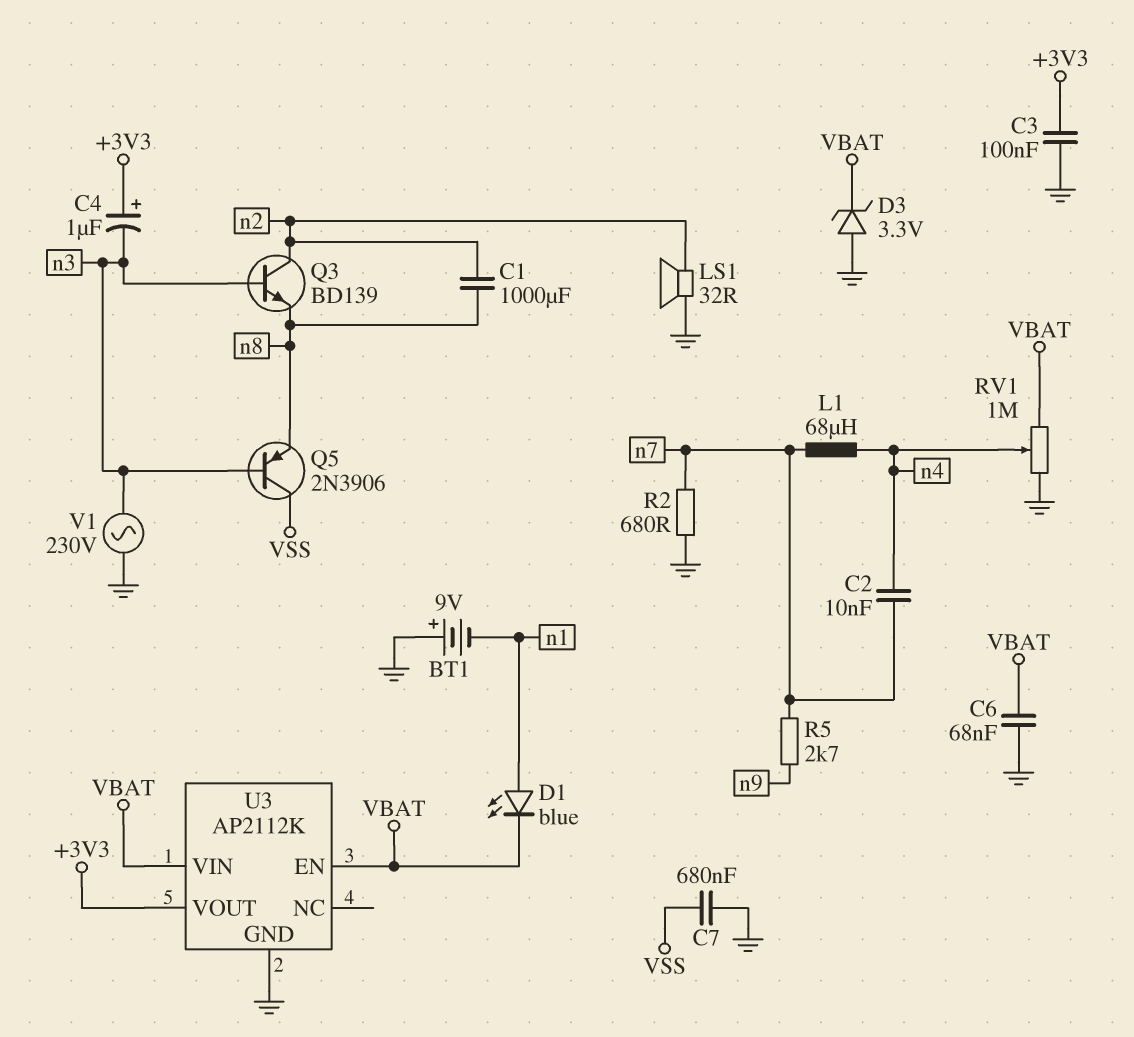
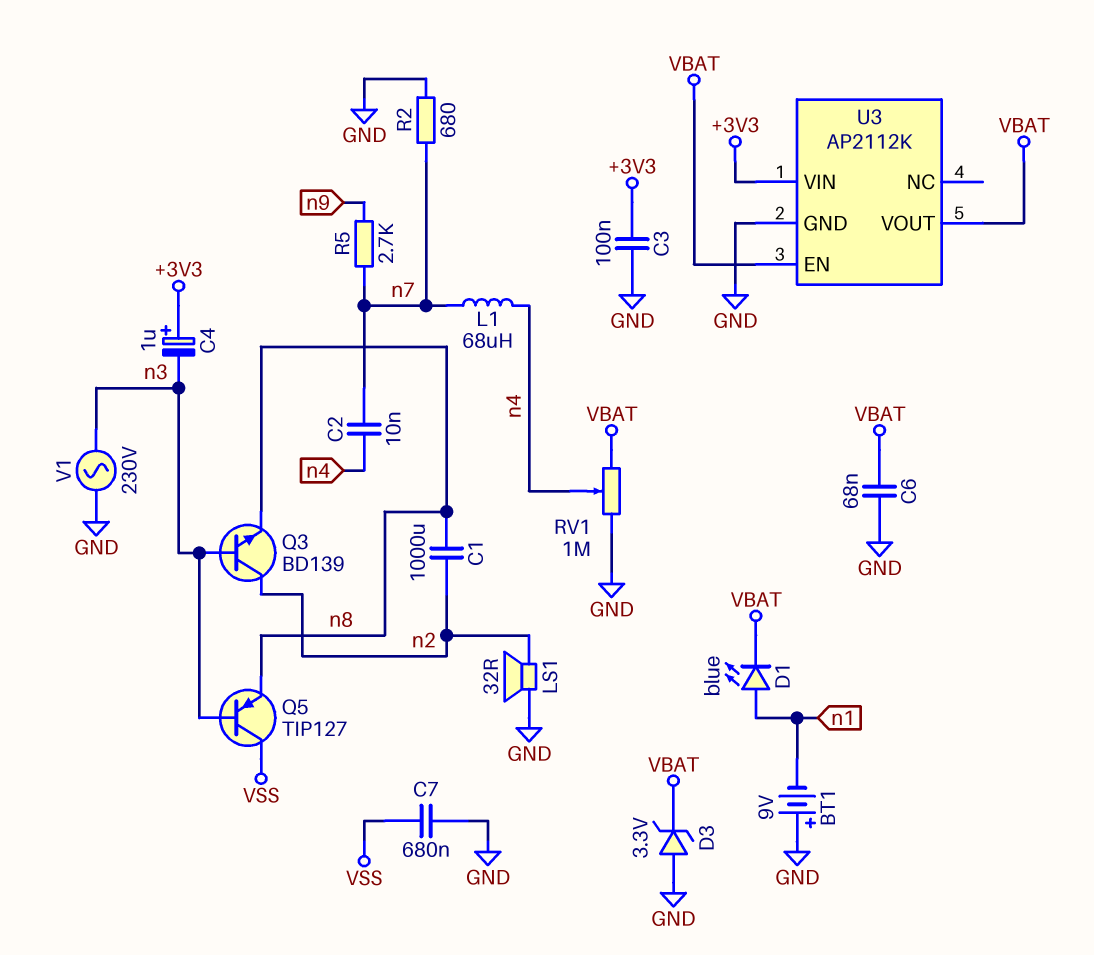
Q5: PNP 2N3906 (B n3, C VSS, E n8) -> PNP TIP127 (B n3, C VSS, E n8)
U3 pin VIN: VBAT -> +3V3
U3 pin VOUT: +3V3 -> VBAT

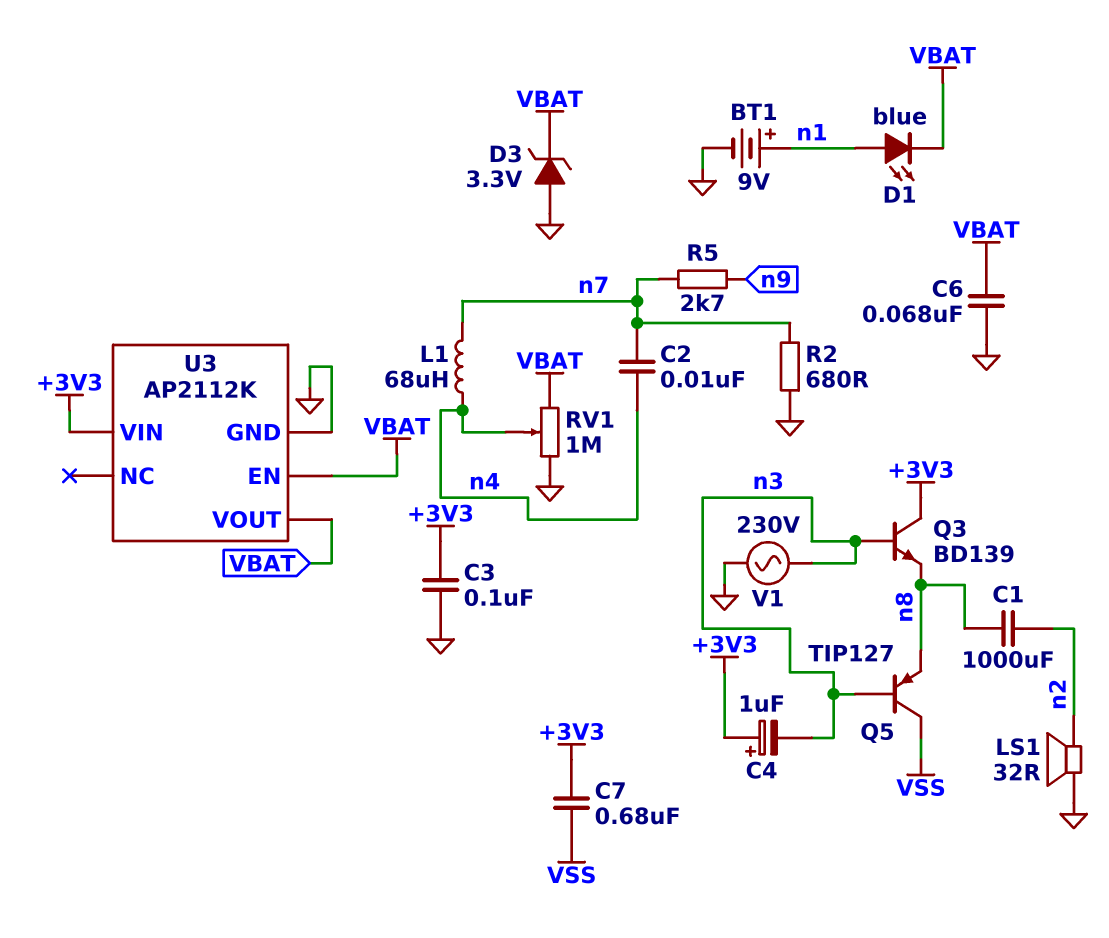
BT1: 9V (plus GND, minus n1) -> 9V (plus n1, minus GND)
C7: 680nF (GND, VSS) -> 680nF (+3V3, VSS)
Q3: NPN BD139 (B n3, C n2, E n8) -> NPN BD139 (B n3, C +3V3, E n8)

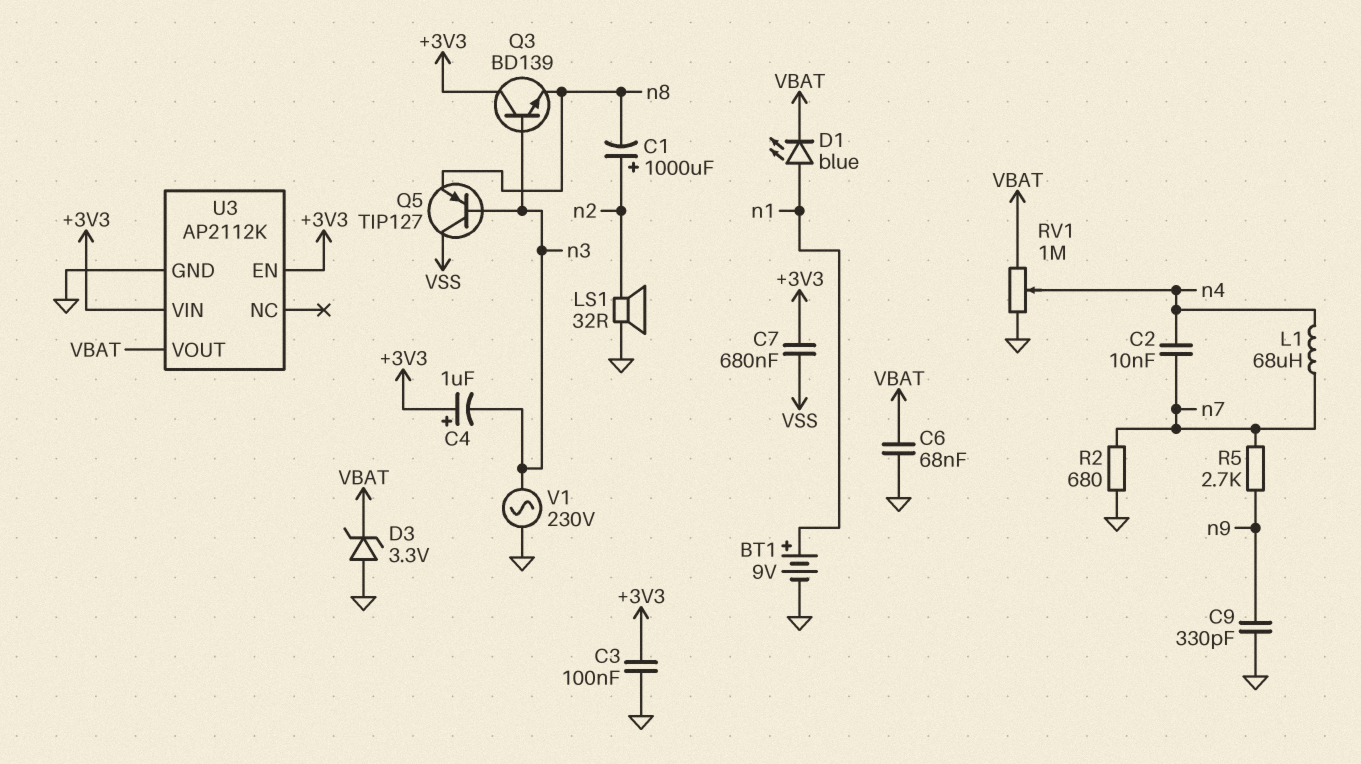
C1: 1000uF (n2, n8) -> 1000uF (plus n2, minus n8)
C9: none -> 330pF (GND, n9)
U3 pin EN: VBAT -> +3V3

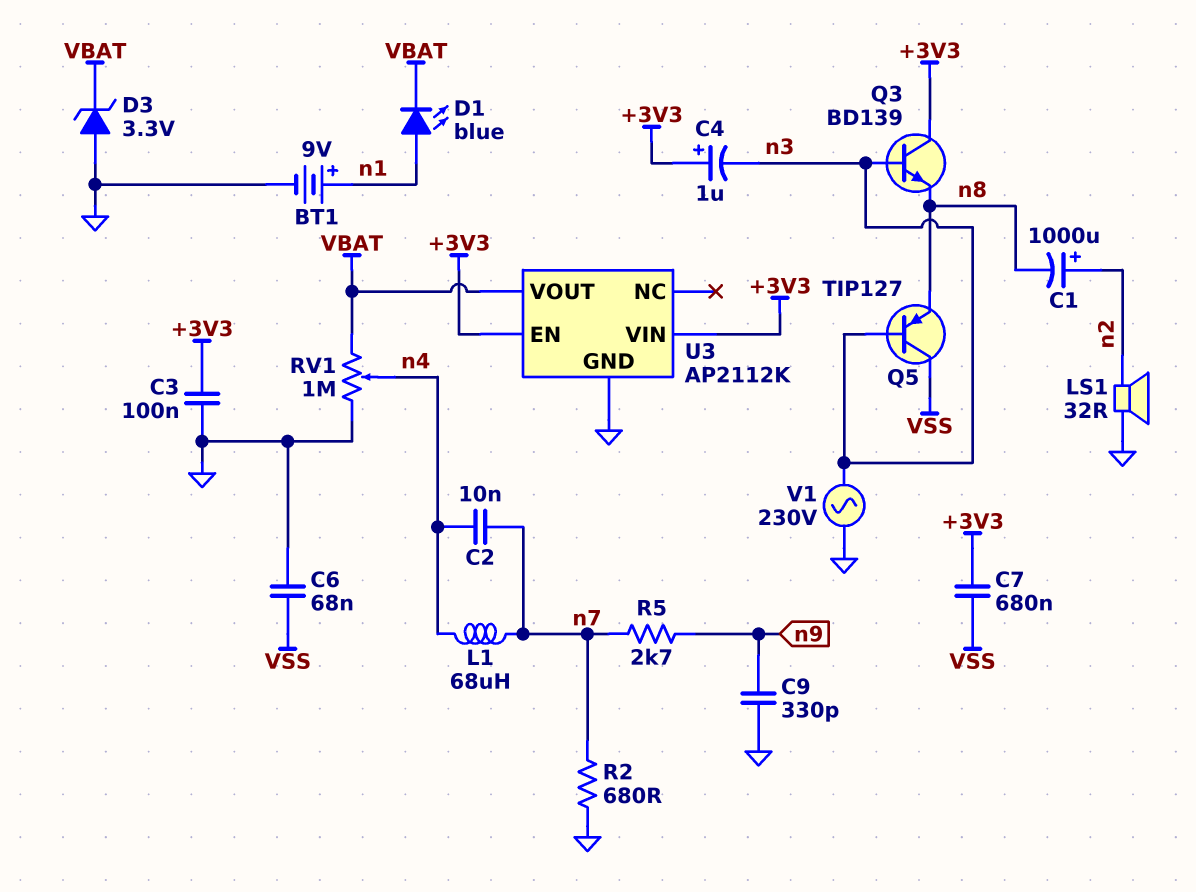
C6: 68nF (GND, VBAT) -> 68nF (GND, VSS)

